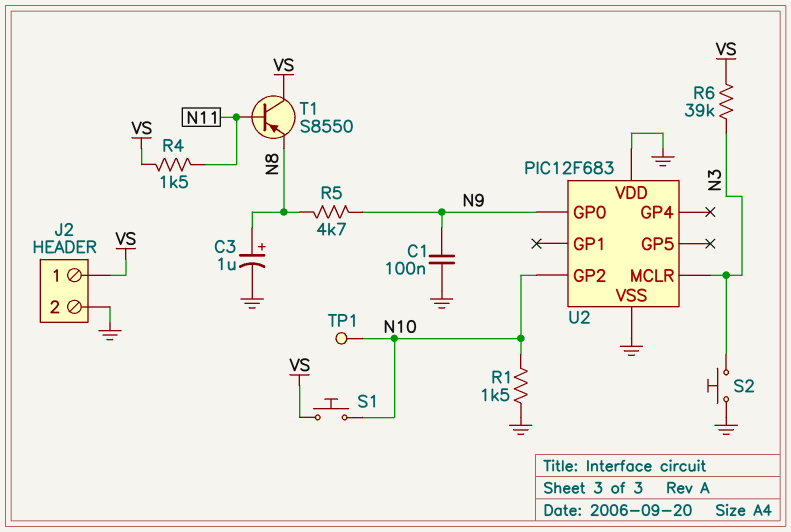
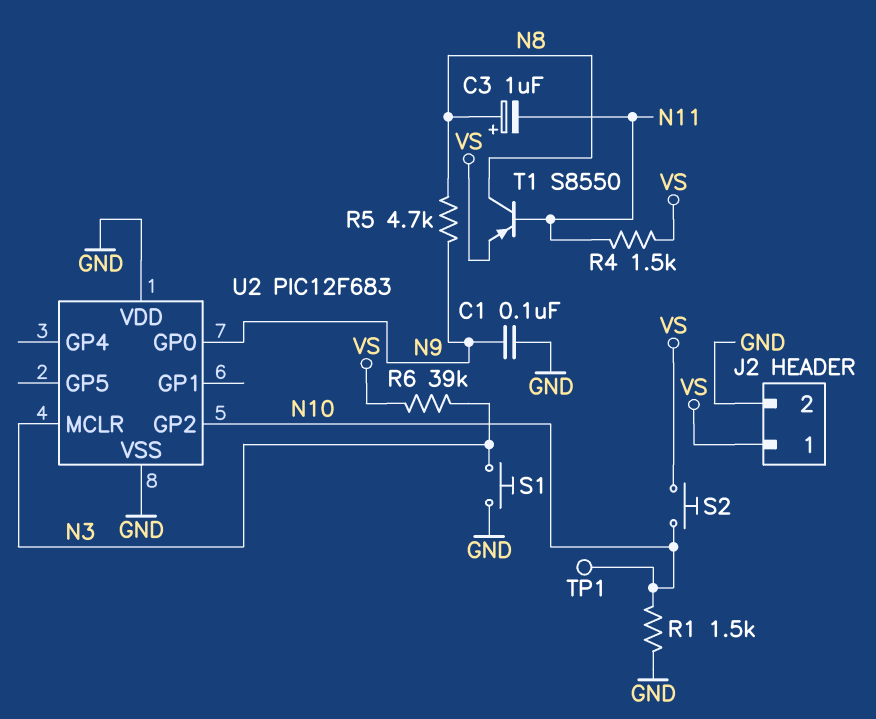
C3: 1uF (plus N8, minus GND) -> 1uF (plus N8, minus N11)
S1: button (N10, VS) -> button (GND, N3)
S2: button (GND, N3) -> button (N10, VS)
T1: PNP S8550 (B N11, C VS, E N8) -> PNP S8550 (B N11, C N8, E VS)

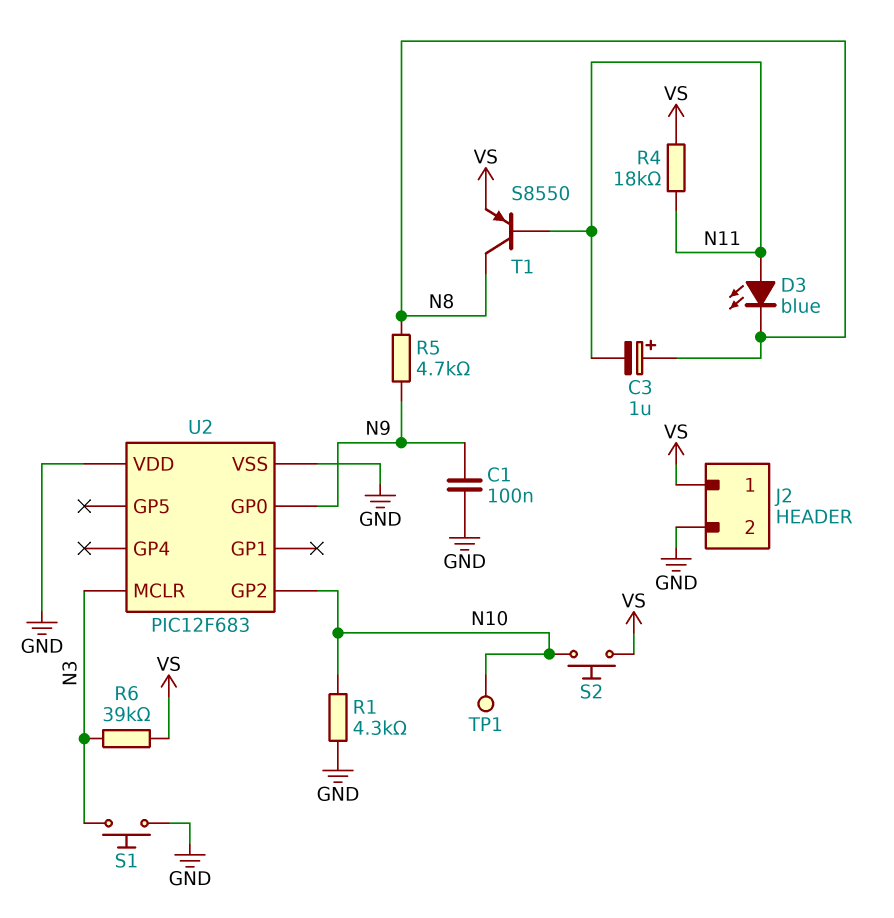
D3: none -> LED blue (A N11, K N8)
R1: 1.5k (GND, N10) -> 4.3k (GND, N10)
R4: 1.5k (N11, VS) -> 18k (N11, VS)

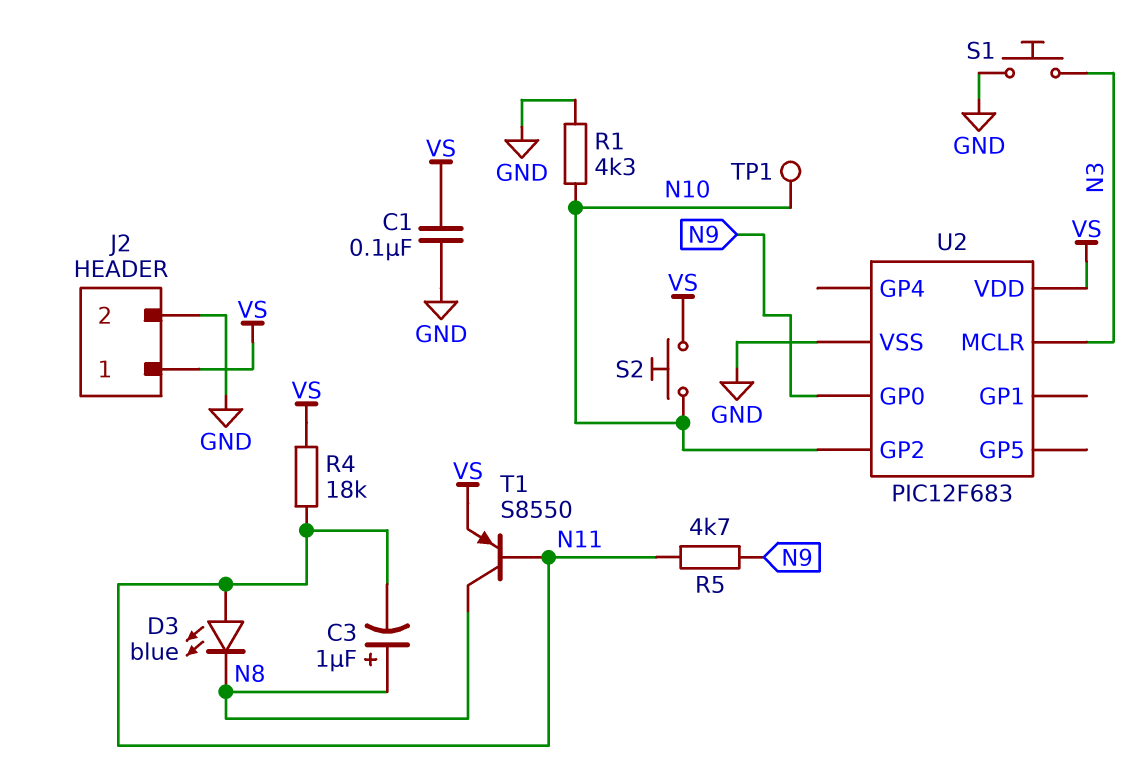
C1: 100nF (GND, N9) -> 100nF (GND, VS)
R5: 4.7k (N8, N9) -> 4.7k (N9, N11)
R6: 39k (N3, VS) -> none
U2 pin VDD: GND -> VS

